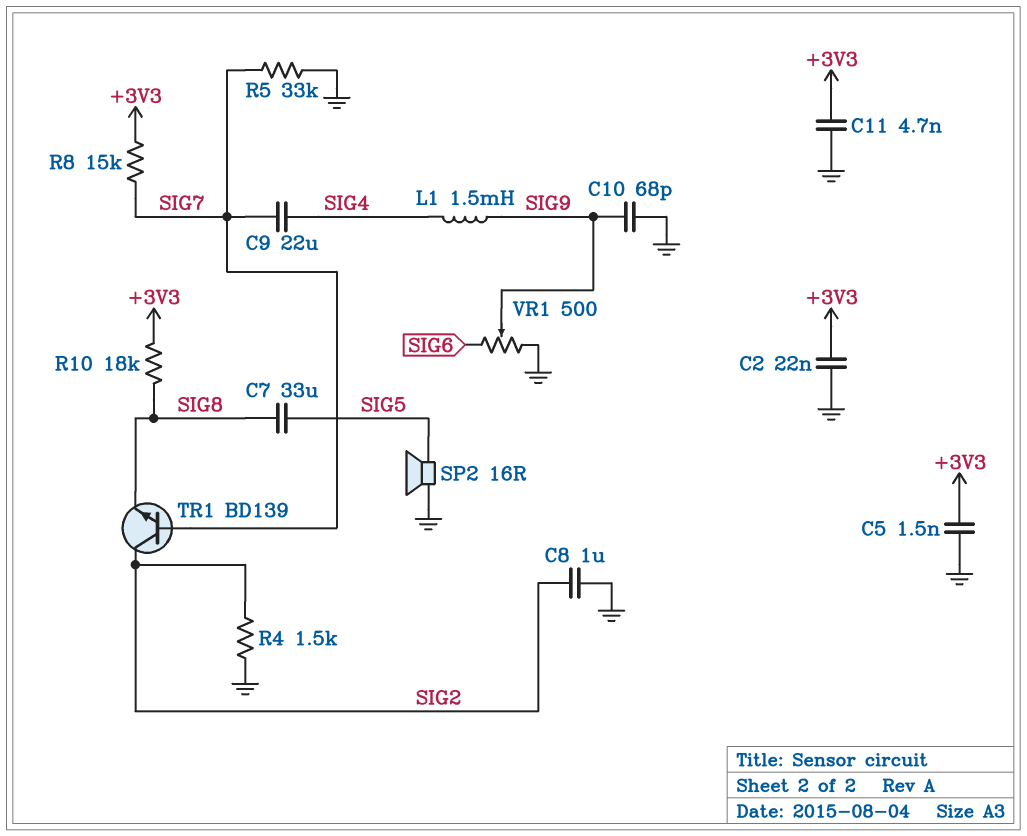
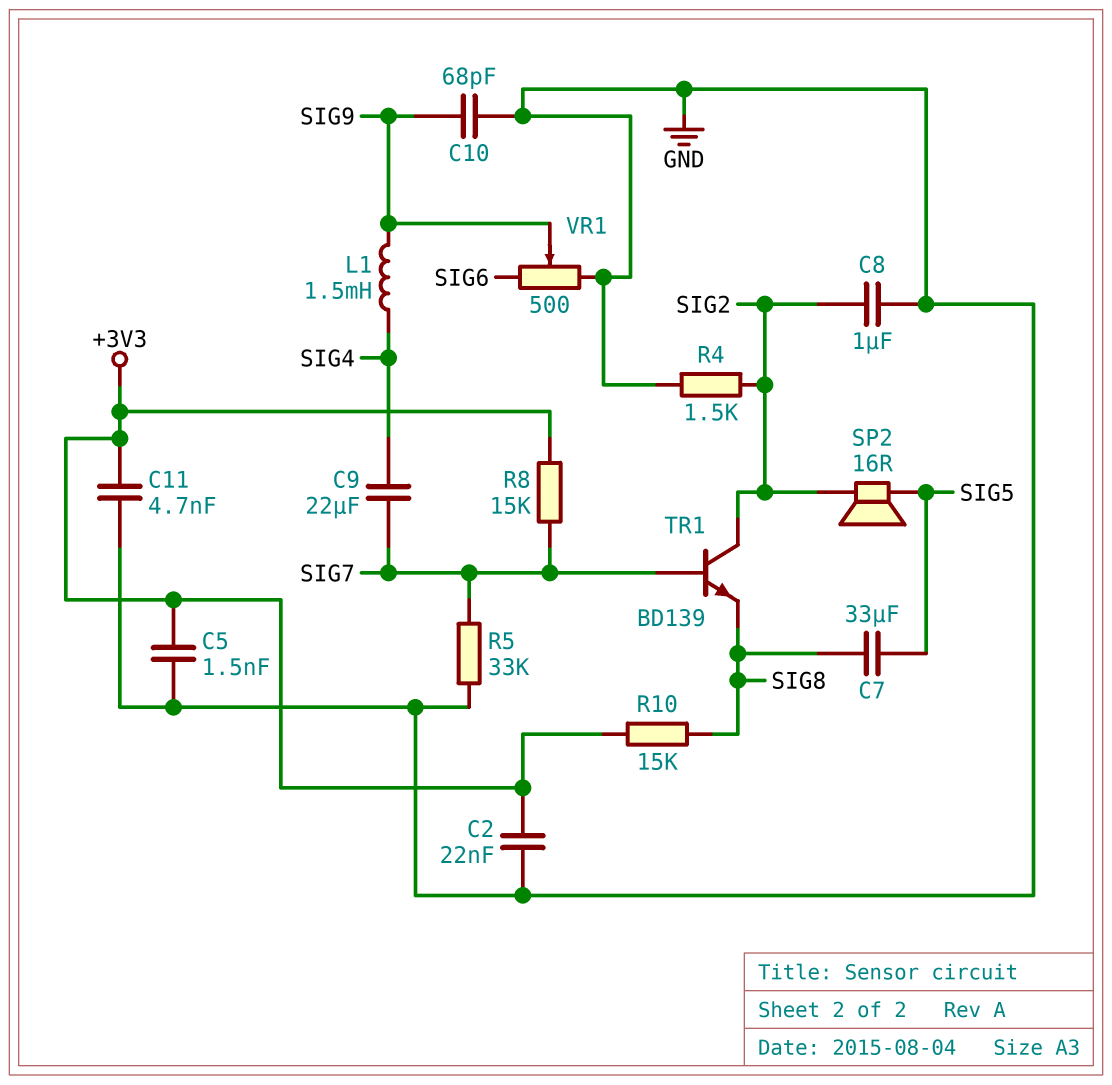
R10: 18k (+3V3, SIG8) -> 15k (+3V3, SIG8)
SP2: speaker 16R (GND, SIG5) -> speaker 16R (SIG2, SIG5)

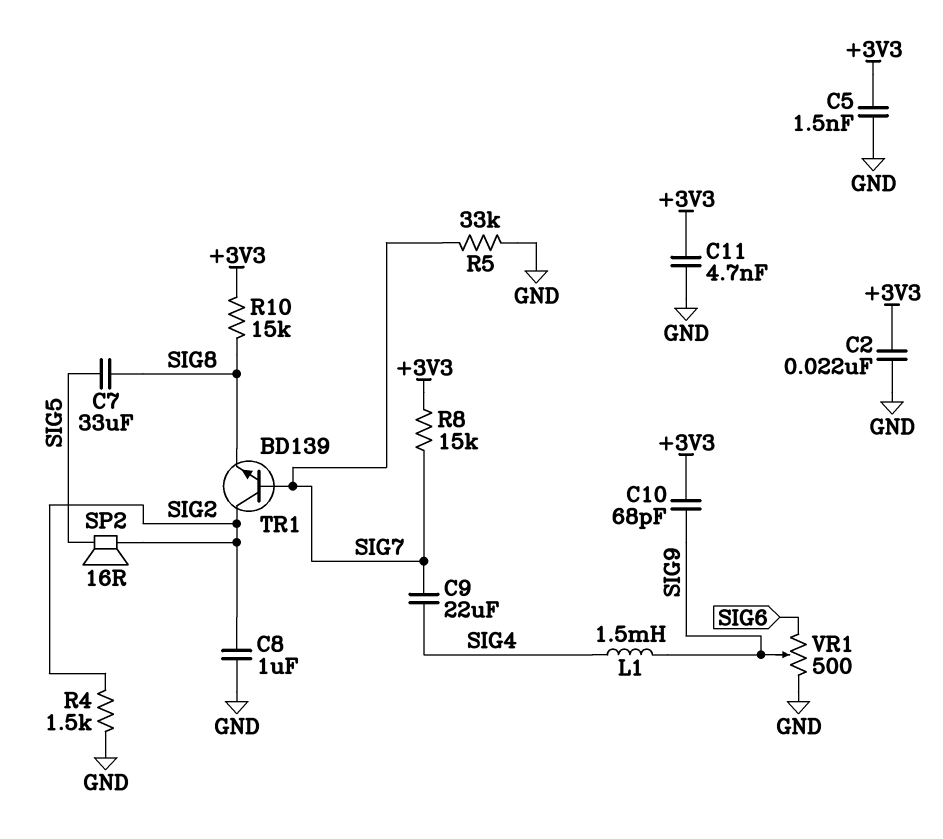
C10: 68pF (GND, SIG9) -> 68pF (+3V3, SIG9)

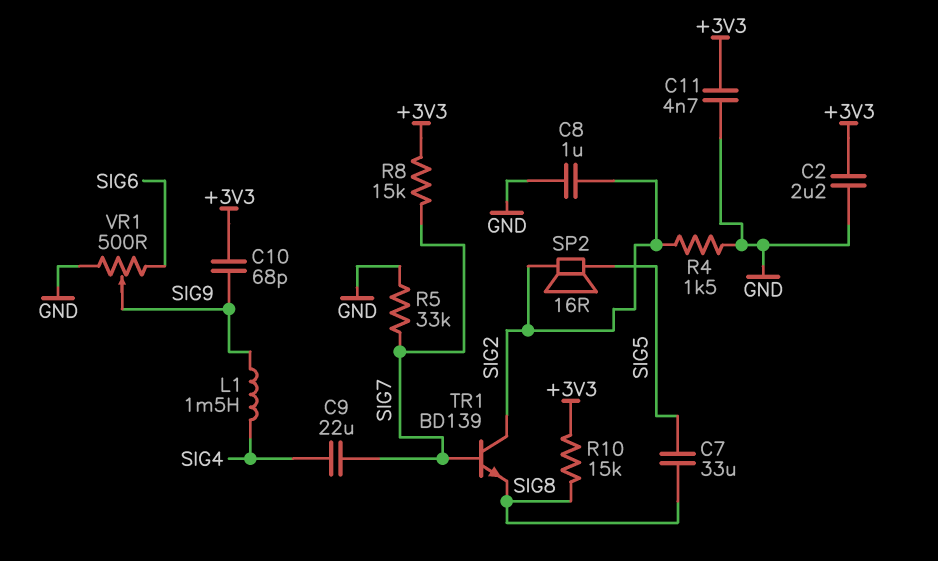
C2: 22nF (+3V3, GND) -> 2.2uF (+3V3, GND)
C5: 1.5nF (+3V3, GND) -> none

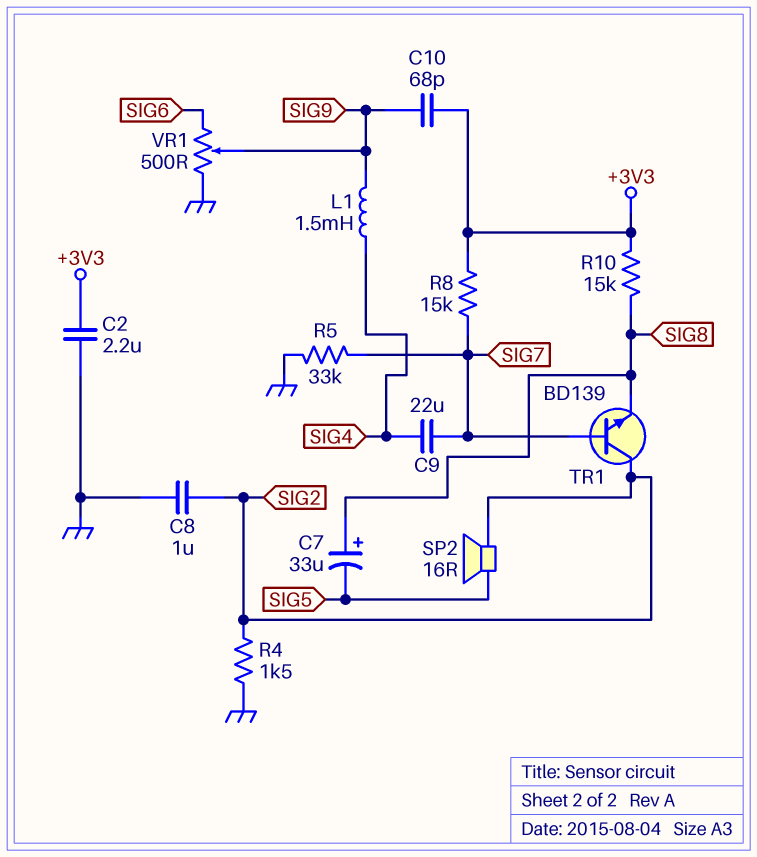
C7: 33uF (SIG5, SIG8) -> 33uF (plus SIG8, minus SIG5)
C11: 4.7nF (+3V3, GND) -> none

